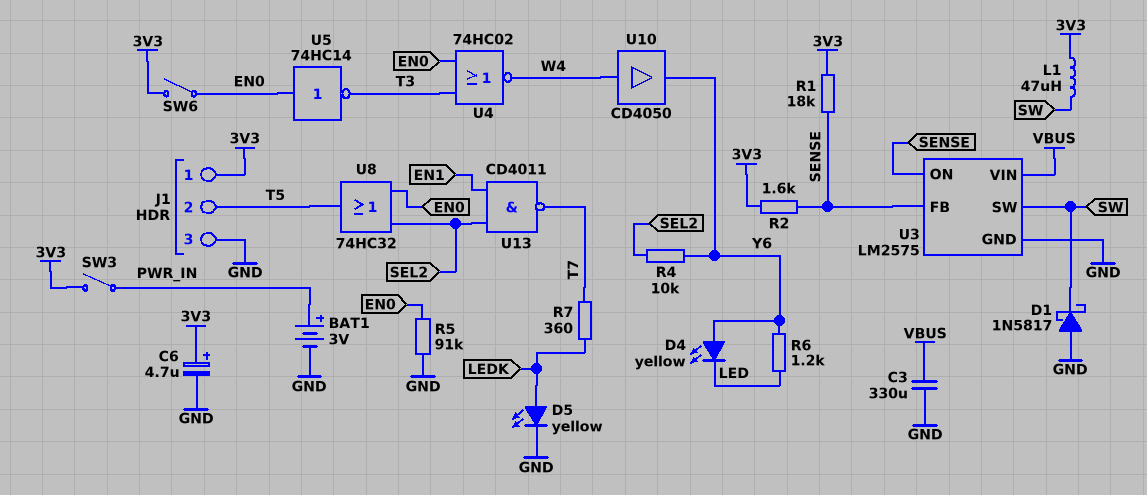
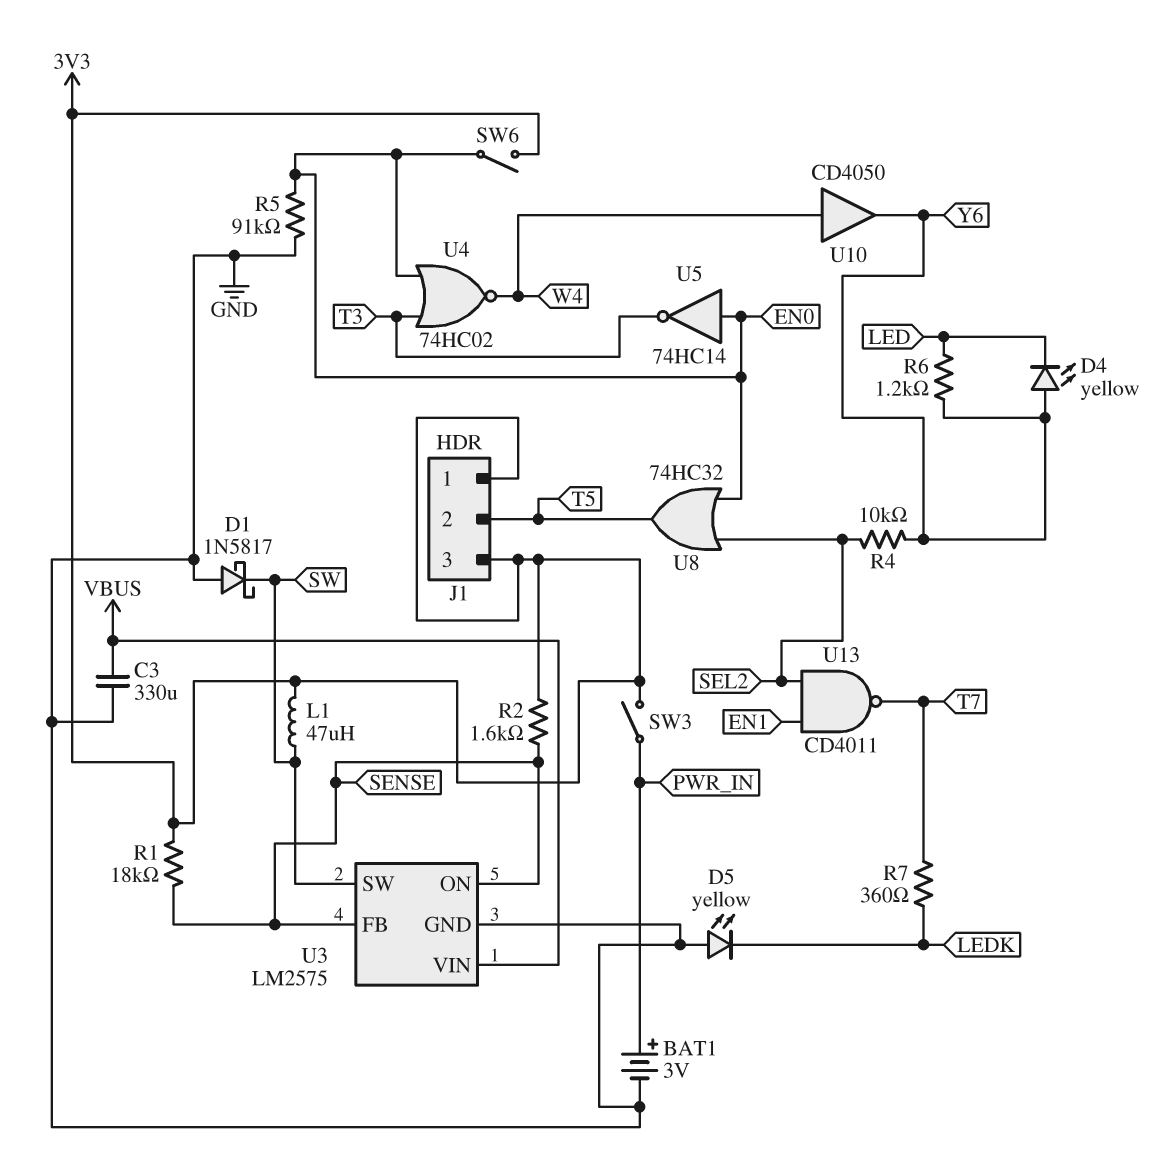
C6: 4.7uF (plus 3V3, minus GND) -> none
D5: LED yellow (A LEDK, K GND) -> LED yellow (A GND, K LEDK)
J1 pin 3: GND -> 3V3

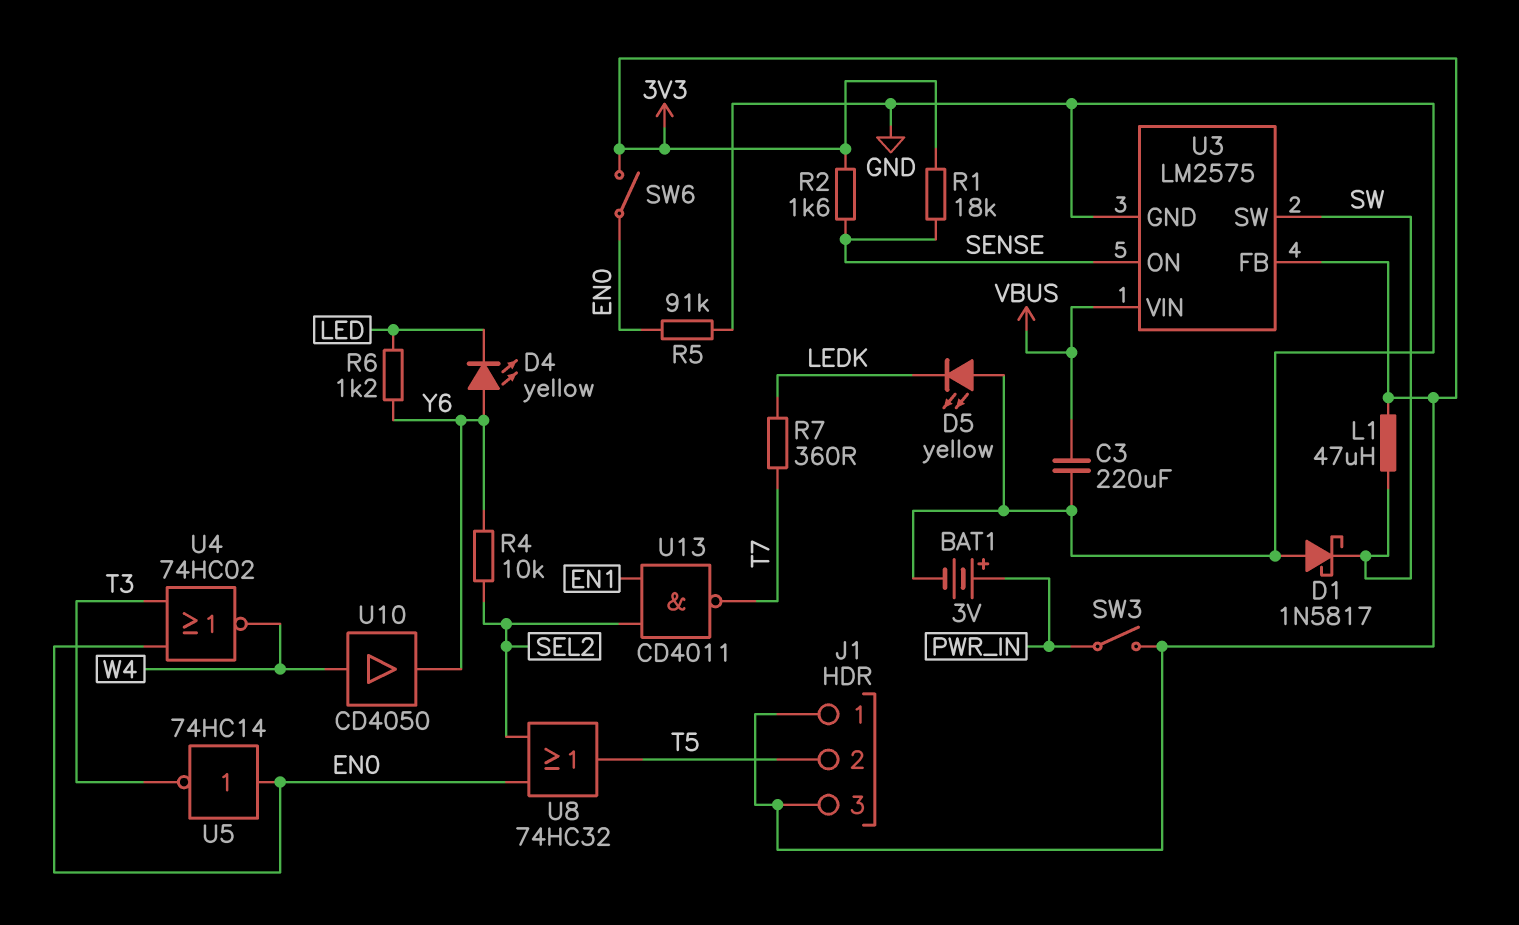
C3: 330uF (GND, VBUS) -> 220uF (GND, VBUS)
U3 pin FB: SENSE -> 3V3

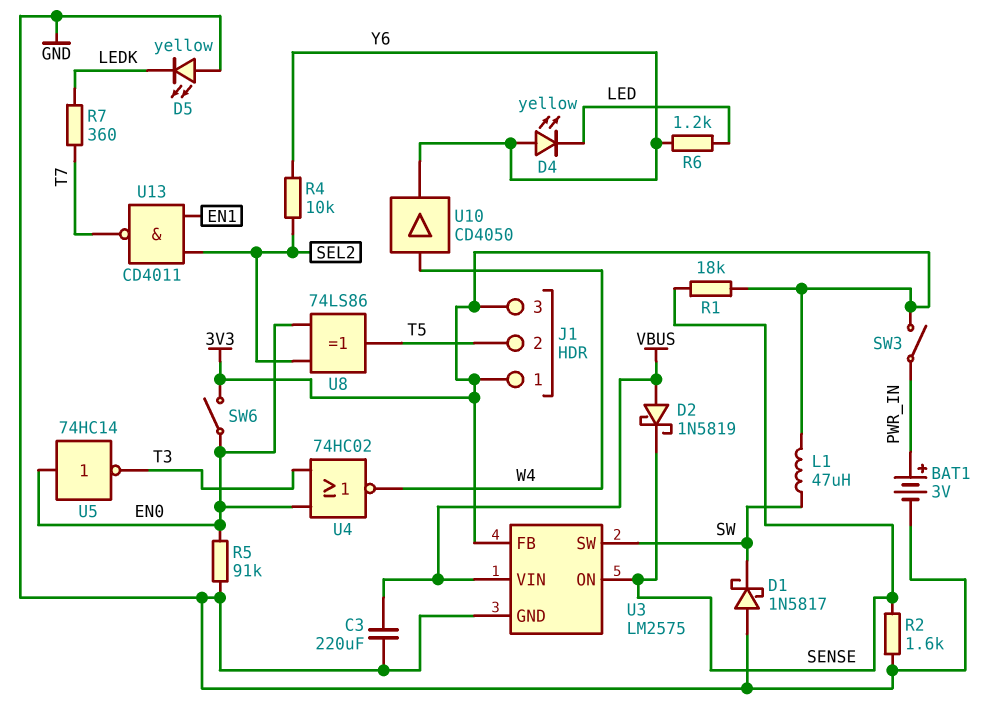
D2: none -> schottky 1N5819 (A VBUS, K SENSE)
R2: 1.6k (3V3, SENSE) -> 1.6k (GND, SENSE)
U8: OR 74HC32 (in EN0, in SEL2, out T5) -> XOR 74LS86 (in EN0, in SEL2, out T5)

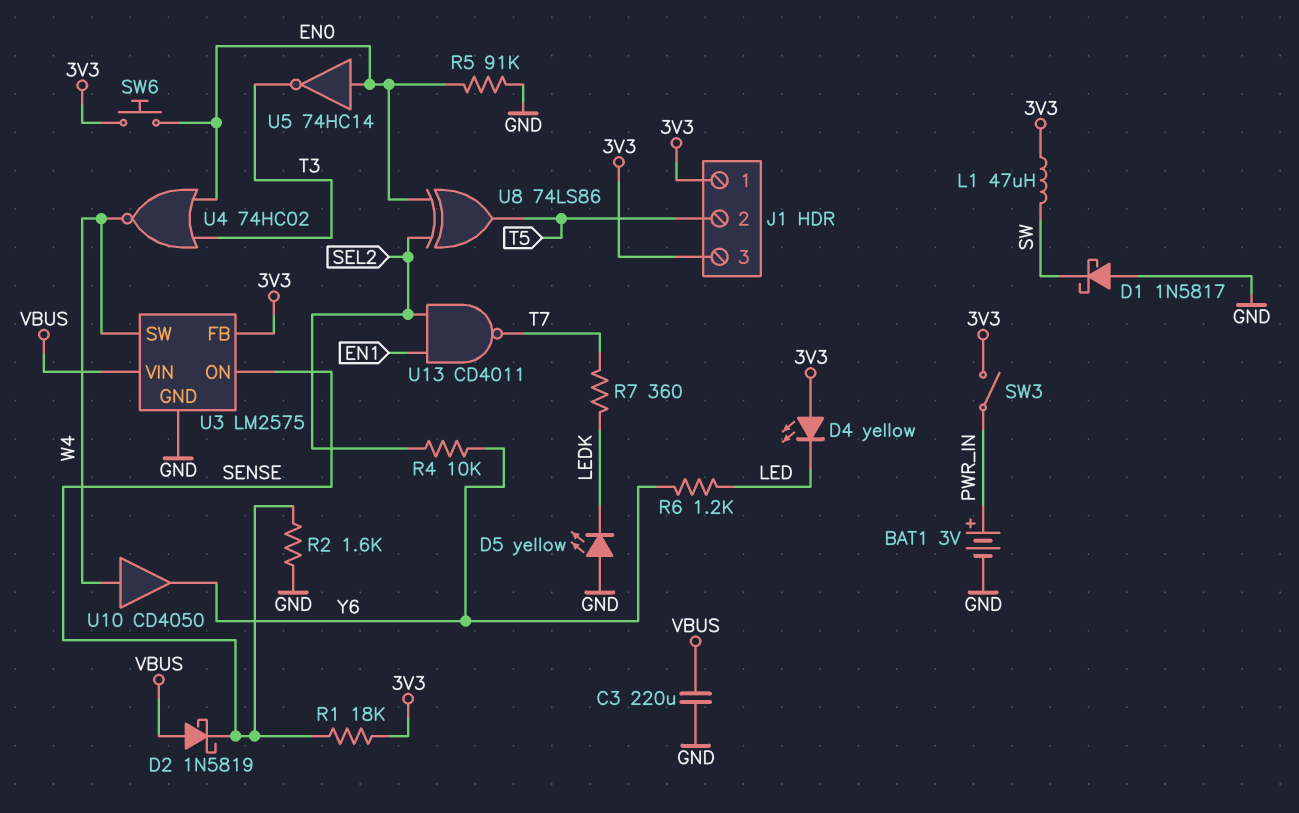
D4: LED yellow (A Y6, K LED) -> LED yellow (A 3V3, K LED)
SW6: switch (3V3, EN0) -> button (3V3, EN0)
U3 pin SW: SW -> W4

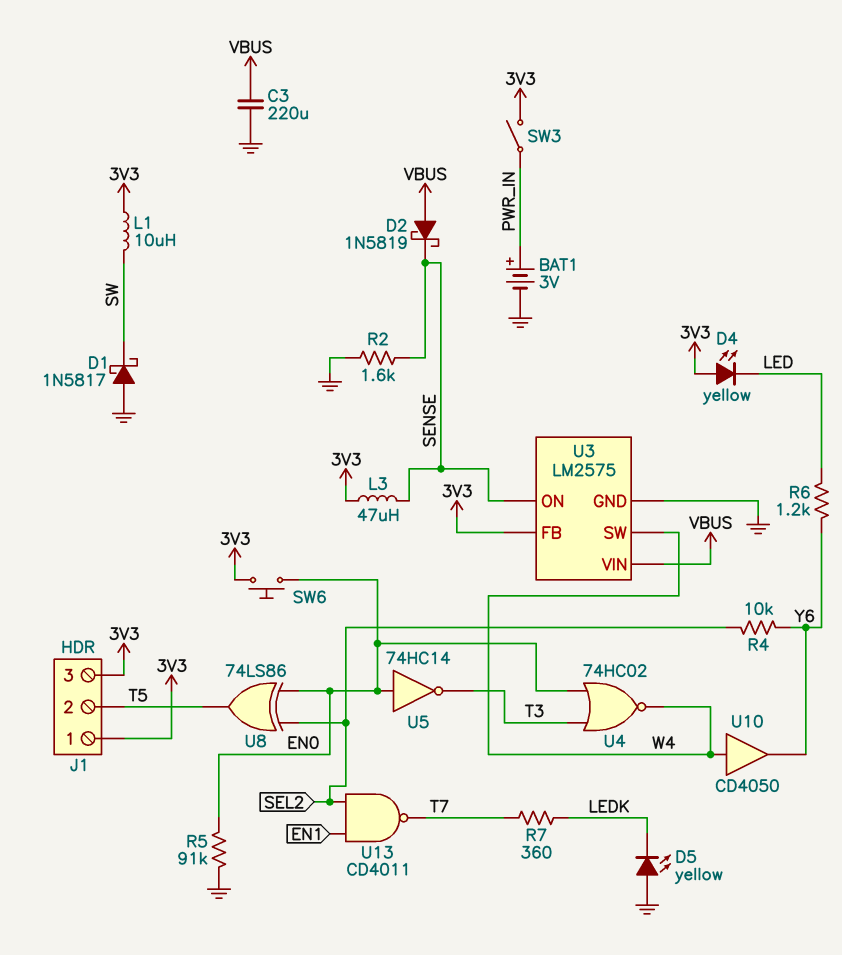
L1: 47uH (3V3, SW) -> 10uH (3V3, SW)
L3: none -> 47uH (3V3, SENSE)
R1: 18k (3V3, SENSE) -> none

